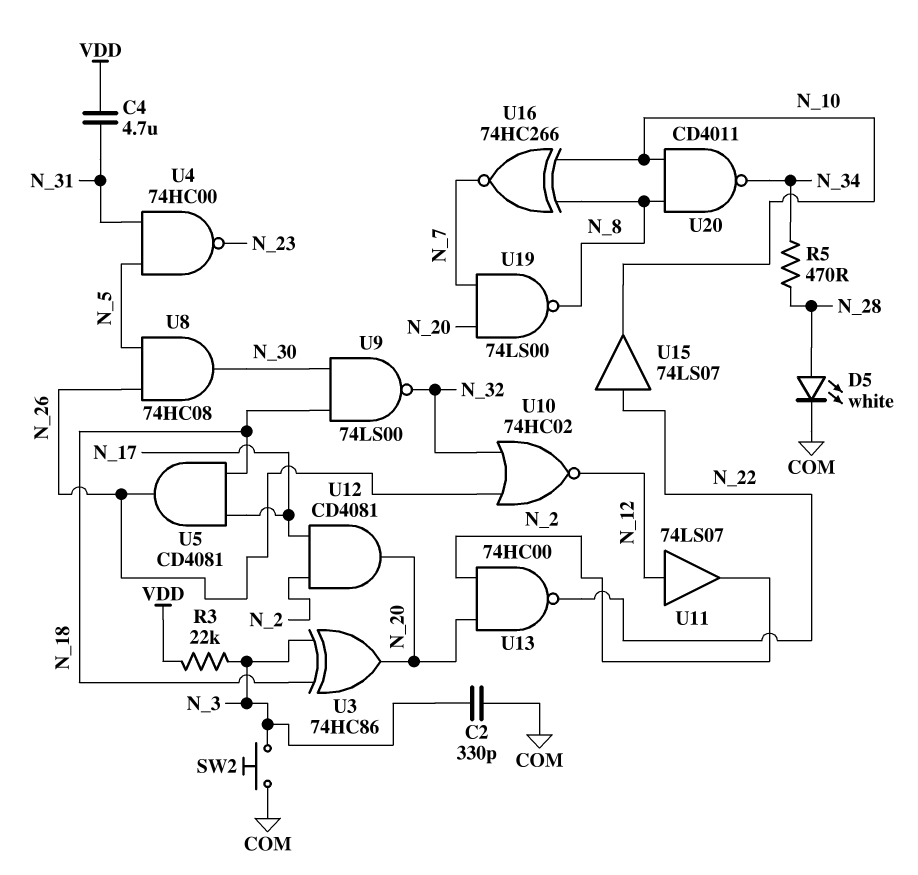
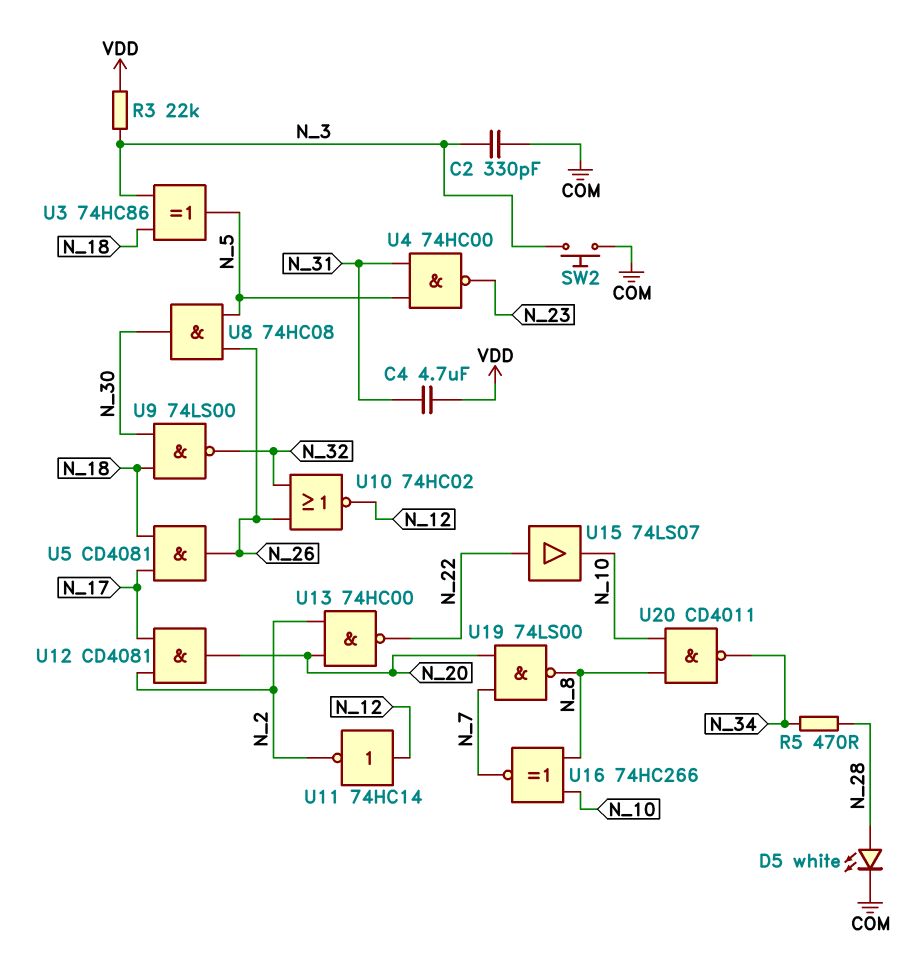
U3: XOR 74HC86 (in N_3, in N_18, out N_20) -> XOR 74HC86 (in N_3, in N_18, out N_5)
U11: buffer 74LS07 (in N_12, out N_2) -> NOT 74HC14 (in N_12, out N_2)

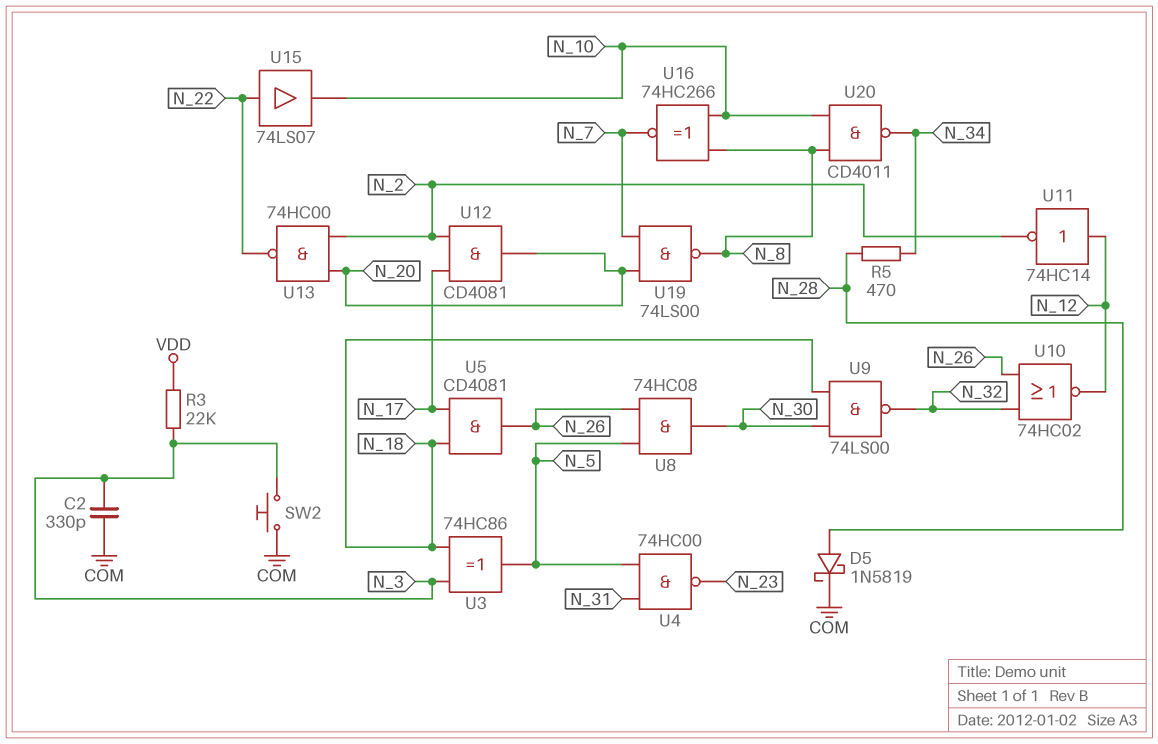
C4: 4.7uF (N_31, VDD) -> none
D5: LED white (A N_28, K COM) -> schottky 1N5819 (A N_28, K COM)

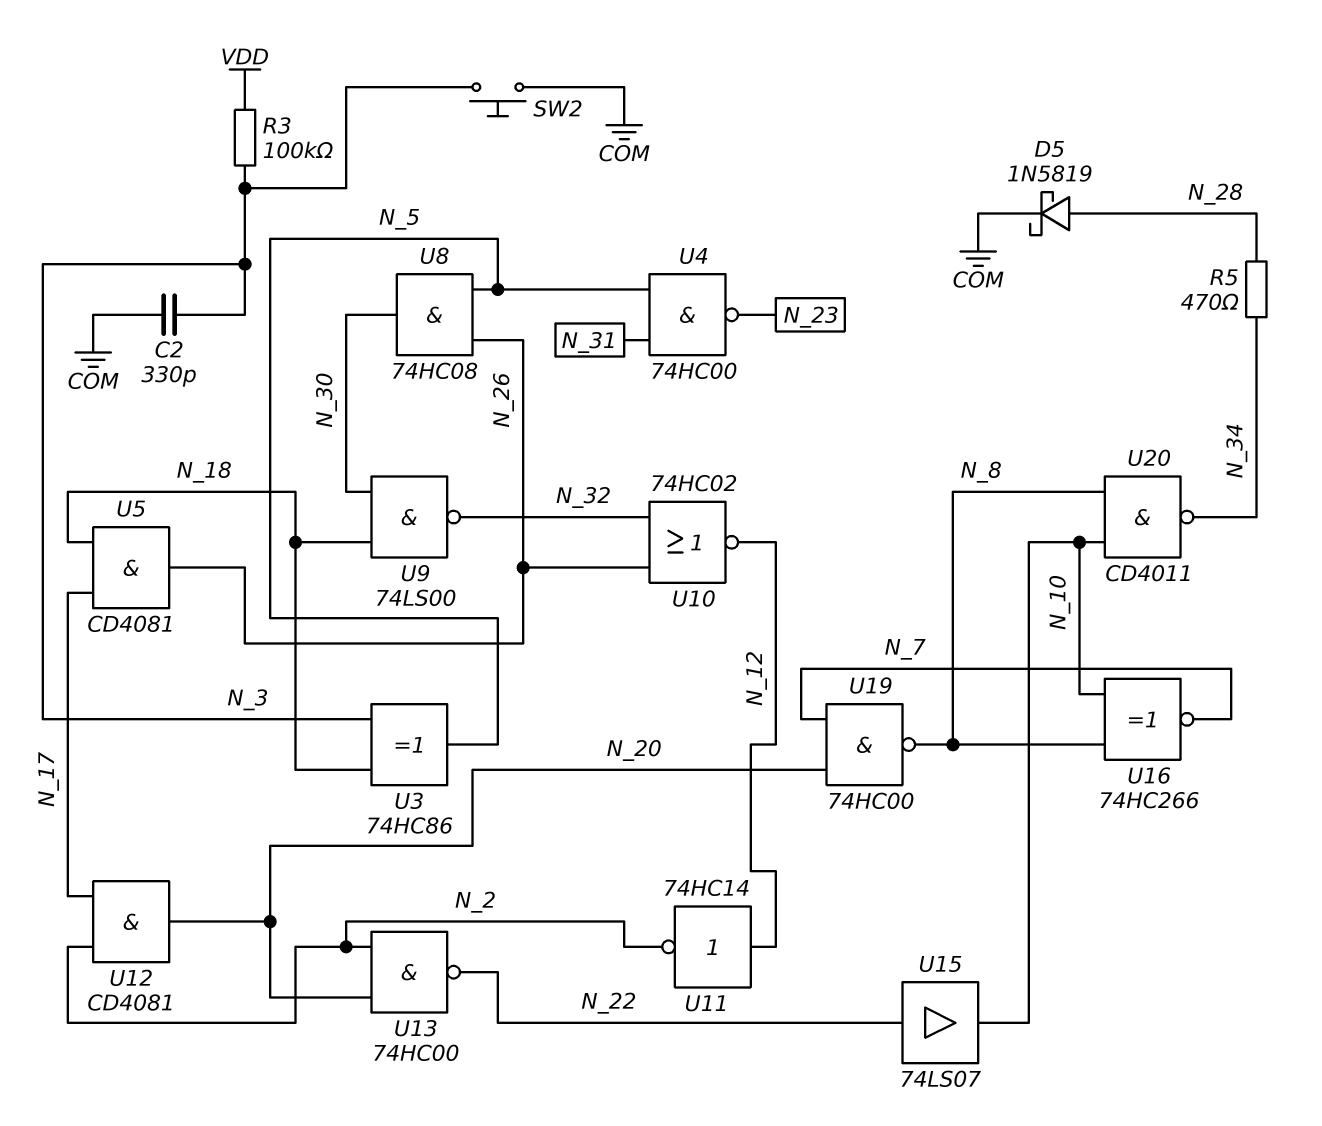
R3: 22k (N_3, VDD) -> 100k (N_3, VDD)
U19: NAND 74LS00 (in N_7, in N_20, out N_8) -> NAND 74HC00 (in N_7, in N_20, out N_8)

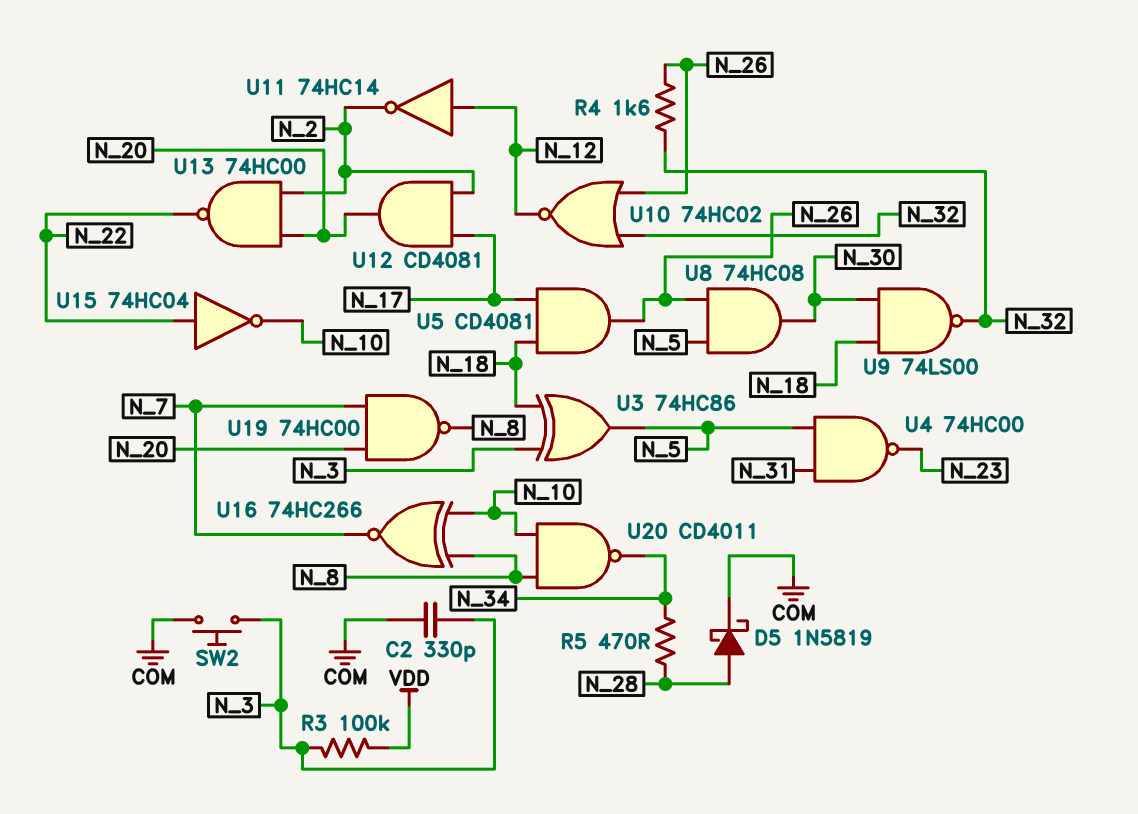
R4: none -> 1.6k (N_26, N_32)
U15: buffer 74LS07 (in N_22, out N_10) -> NOT 74HC04 (in N_22, out N_10)

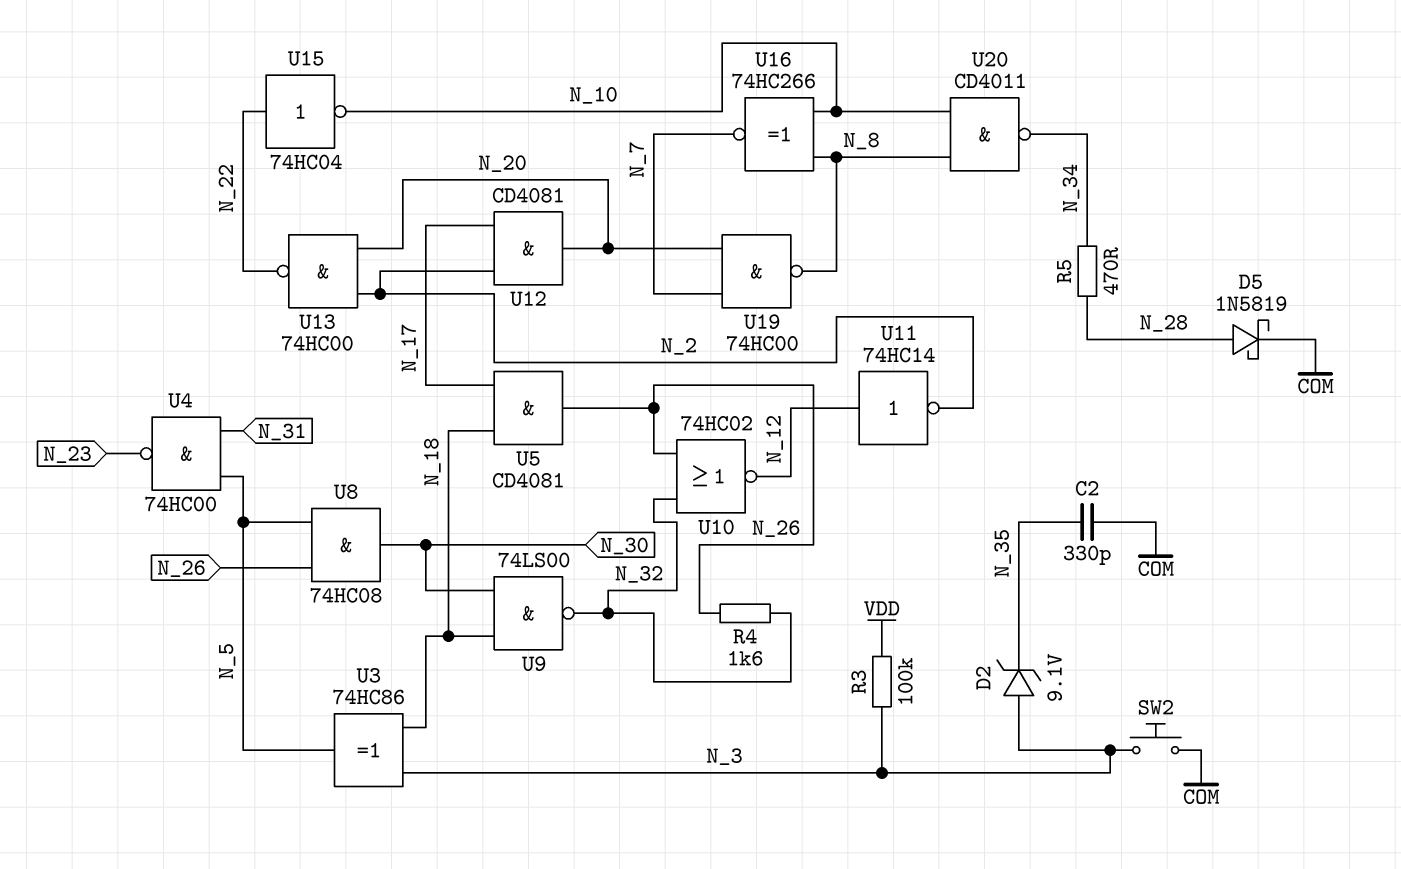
C2: 330pF (COM, N_3) -> 330pF (COM, N_35)
D2: none -> zener 9.1V (A N_3, K N_35)

